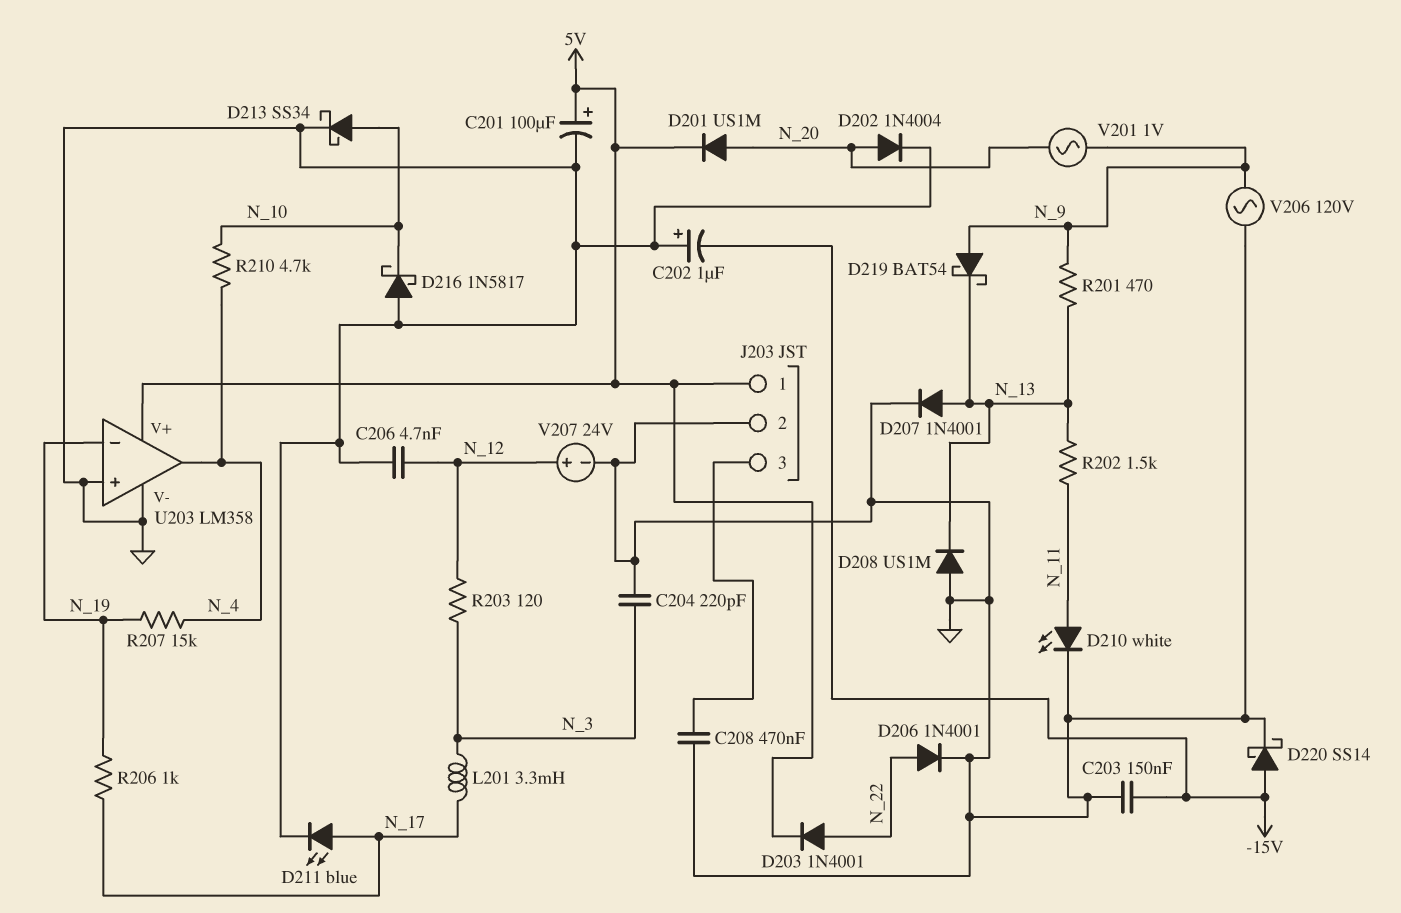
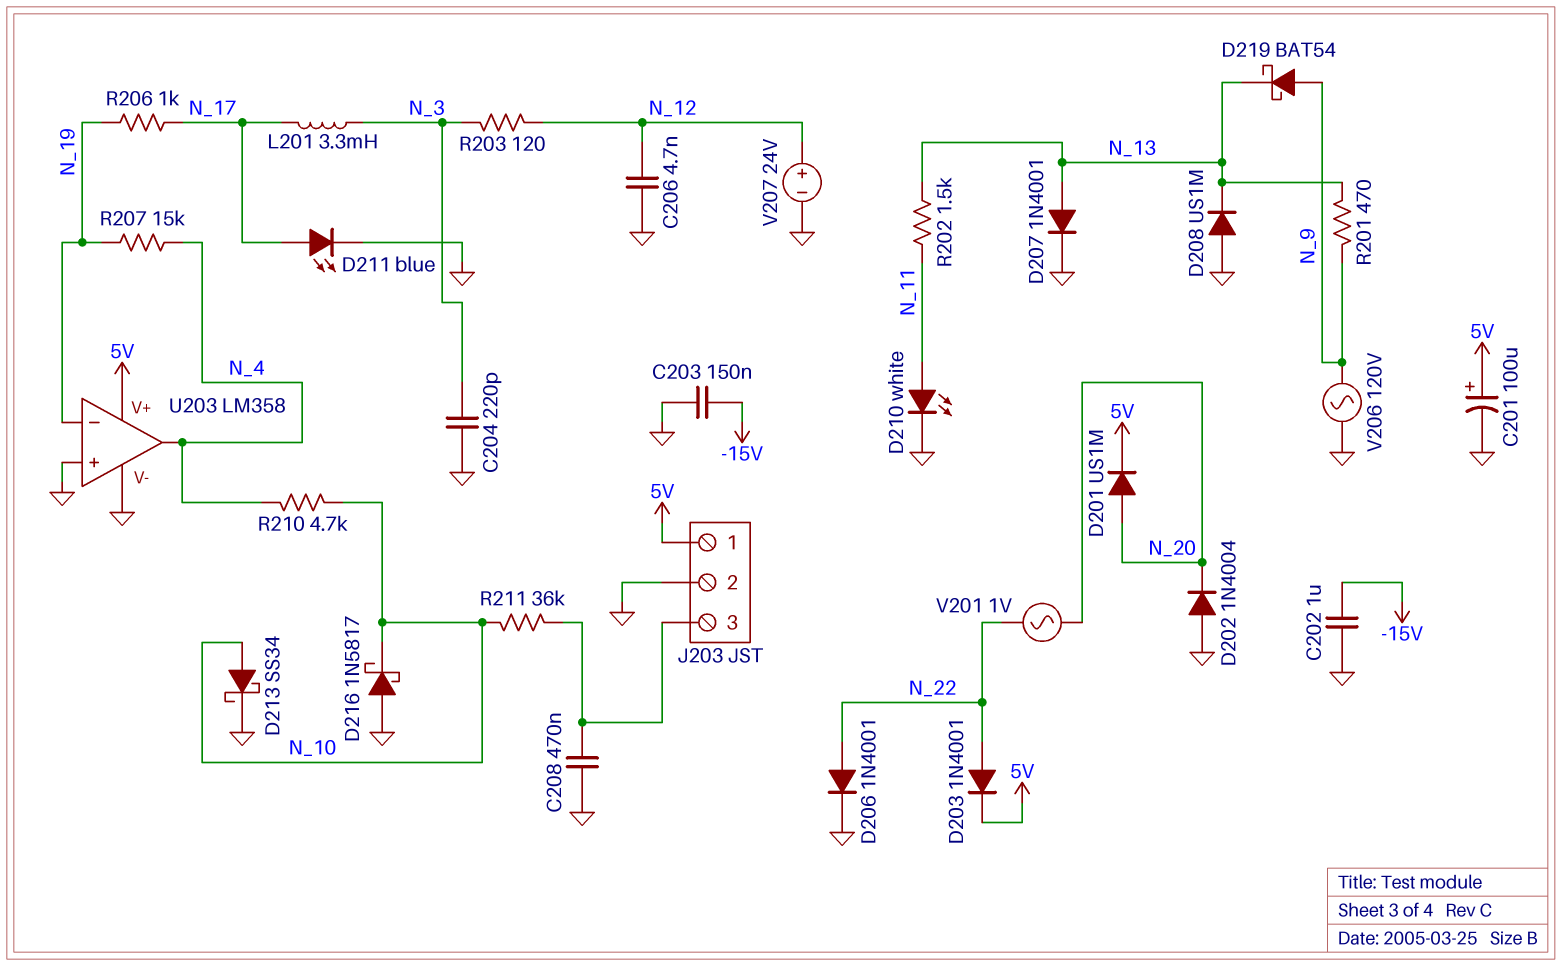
C202: 1uF (plus GND, minus -15V) -> 1uF (-15V, GND)
D202: diode 1N4004 (A N_20, K GND) -> diode 1N4004 (A GND, K N_20)
D220: schottky SS14 (A -15V, K GND) -> none
R211: none -> 36k (J203/3, N_10)
V201: AC 1V (N_9, N_20) -> AC 1V (N_20, N_22)

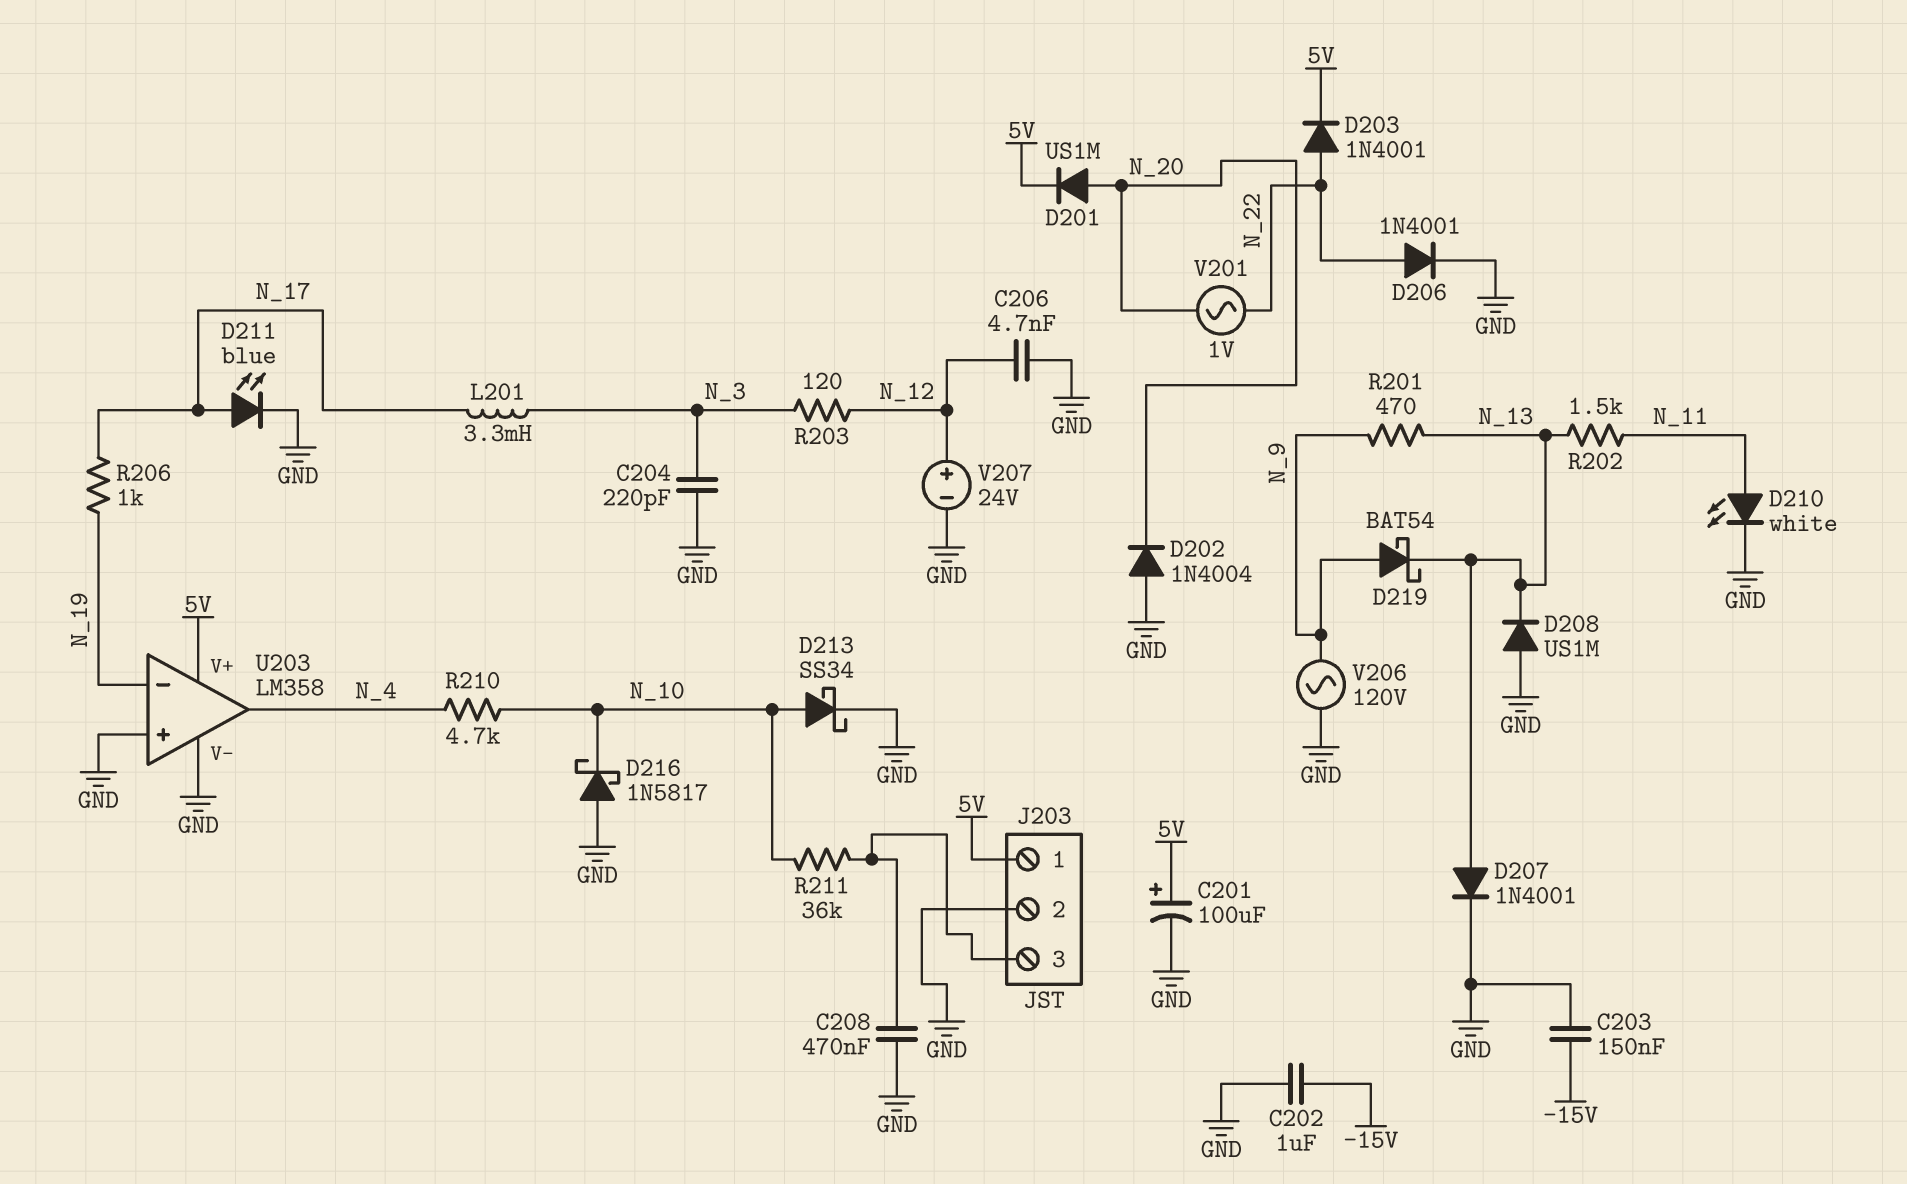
R207: 15k (N_4, N_19) -> none

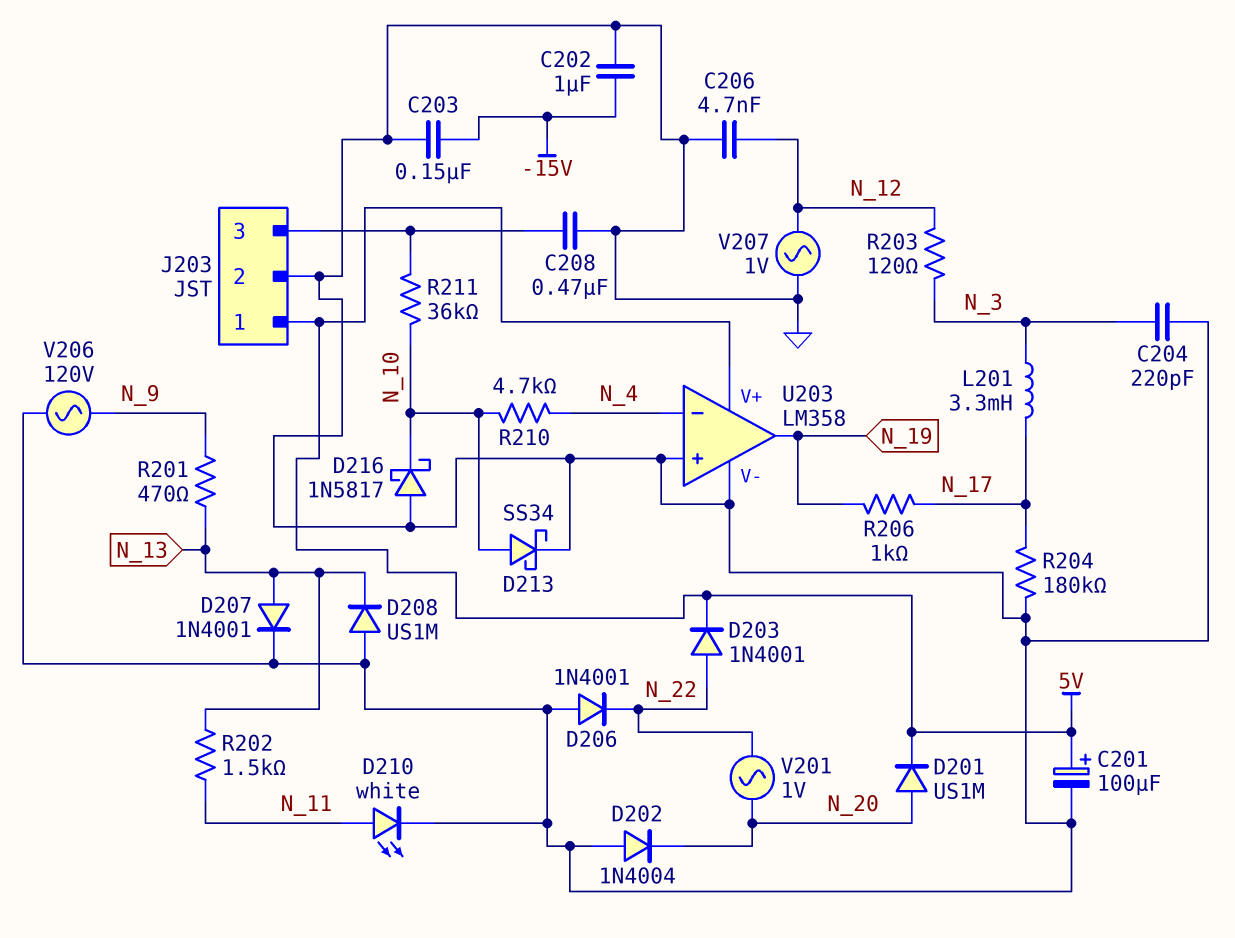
D206: diode 1N4001 (A N_22, K GND) -> diode 1N4001 (A GND, K N_22)
D211: LED blue (A N_17, K GND) -> none
D219: schottky BAT54 (A N_9, K N_13) -> none
R204: none -> 180k (GND, N_17)
U203 pin in-: N_19 -> N_4
U203 pin out: N_4 -> N_19
V207: 24V (plus N_12, minus GND) -> AC 1V (GND, N_12)

